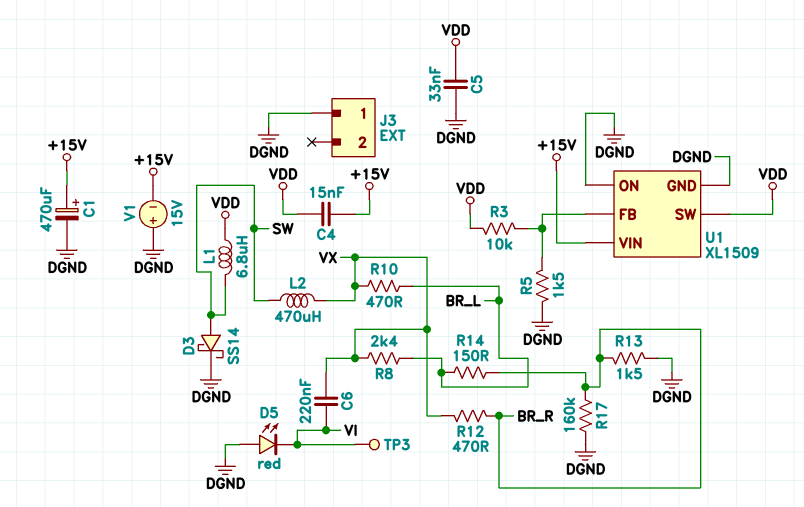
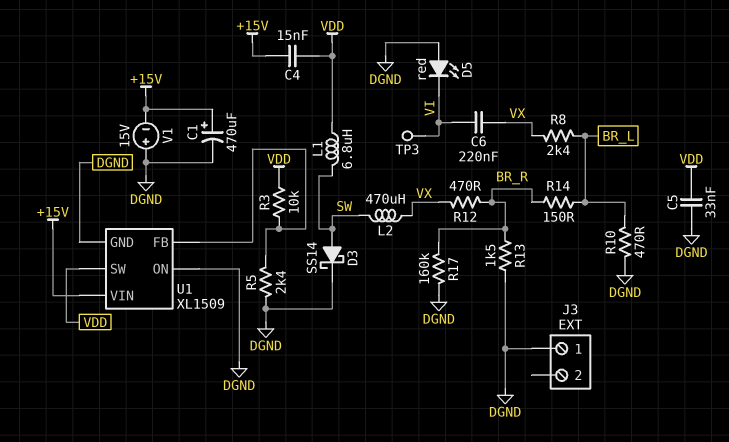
R5: 1.5k (DGND, U1/FB) -> 2.4k (DGND, U1/FB)
R10: 470 (BR_L, VX) -> 470 (BR_L, DGND)

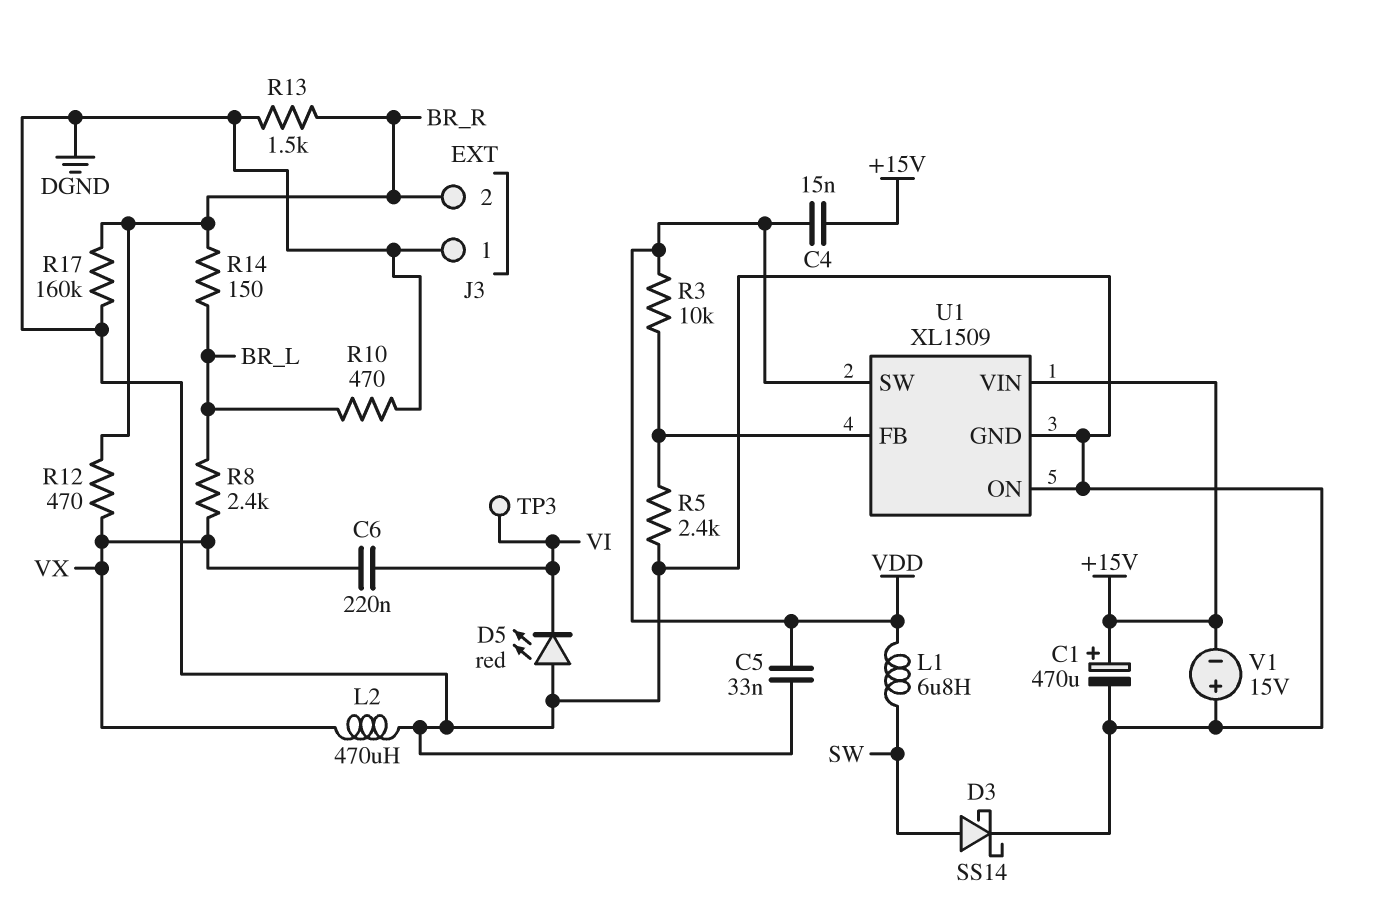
J3 pin 2: none -> BR_R
L2: 470uH (SW, VX) -> 470uH (DGND, VX)

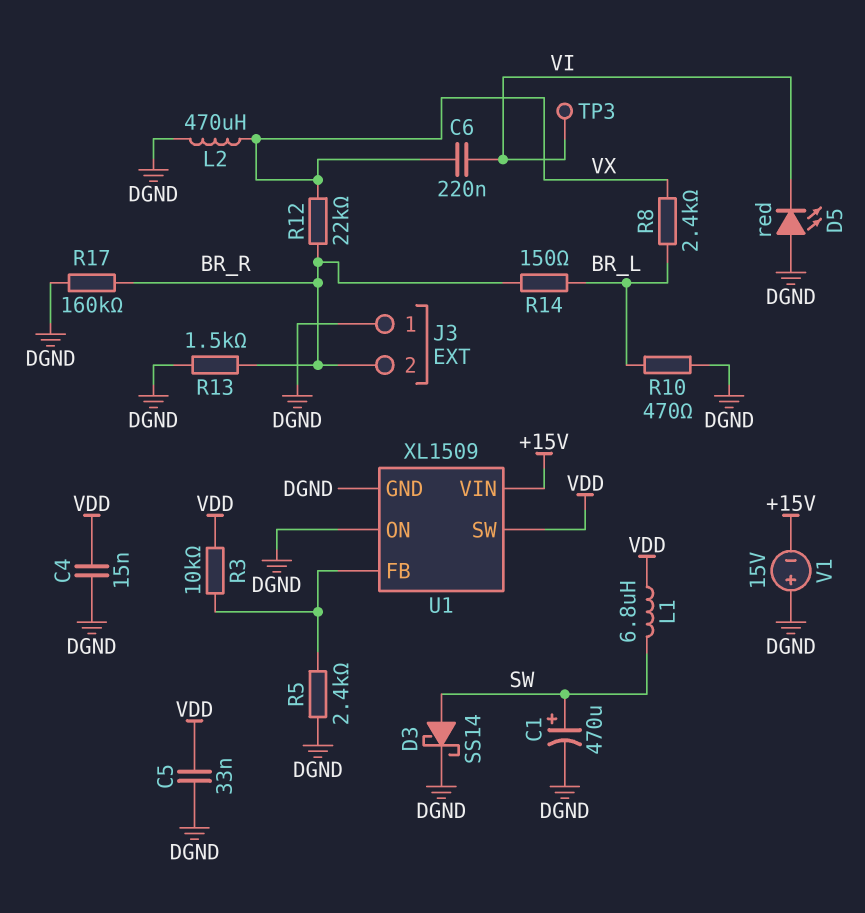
C1: 470uF (plus +15V, minus DGND) -> 470uF (plus SW, minus DGND)
C4: 15nF (+15V, VDD) -> 15nF (DGND, VDD)
R12: 470 (BR_R, VX) -> 22k (BR_R, VX)

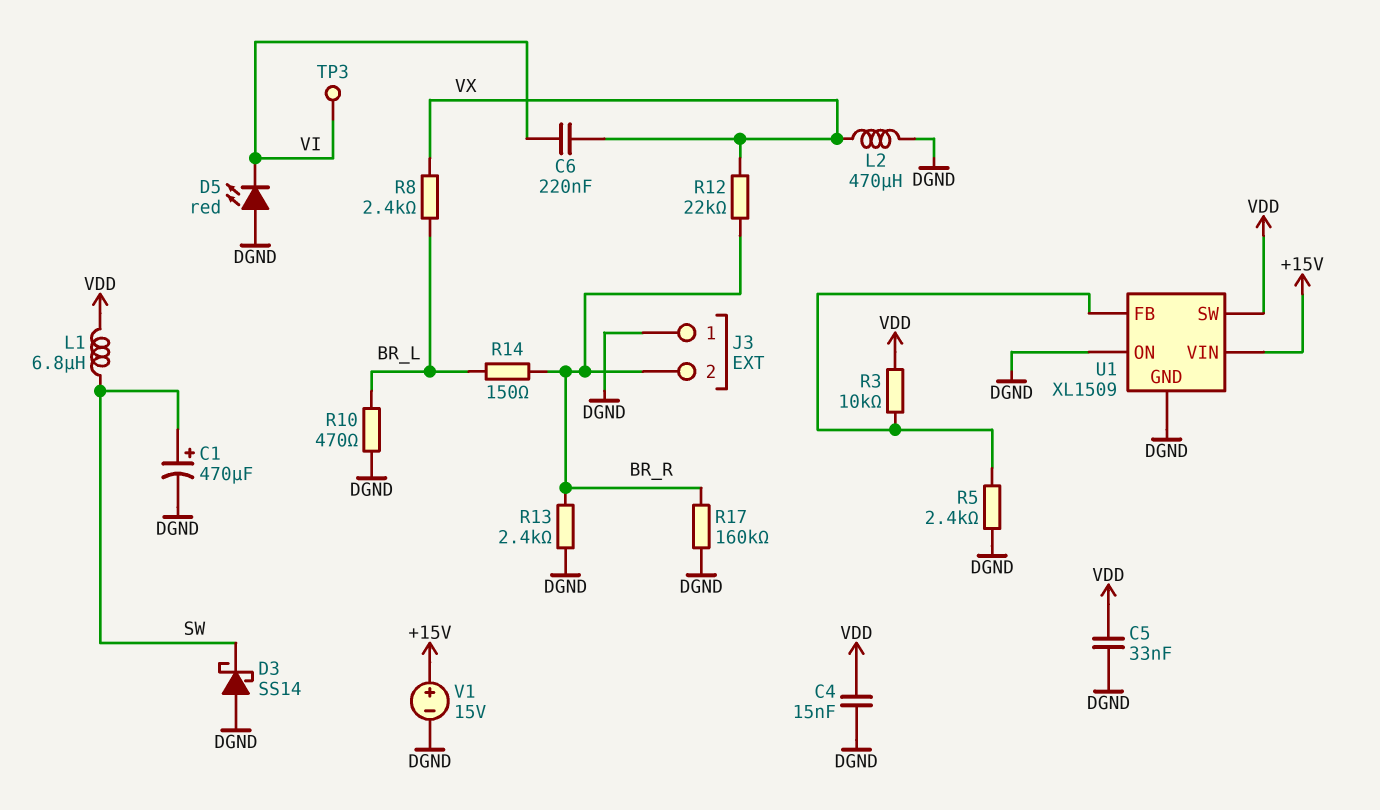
D3: schottky SS14 (A SW, K DGND) -> schottky SS14 (A DGND, K SW)
R13: 1.5k (BR_R, DGND) -> 2.4k (BR_R, DGND)
V1: 15V (plus DGND, minus +15V) -> 15V (plus +15V, minus DGND)

